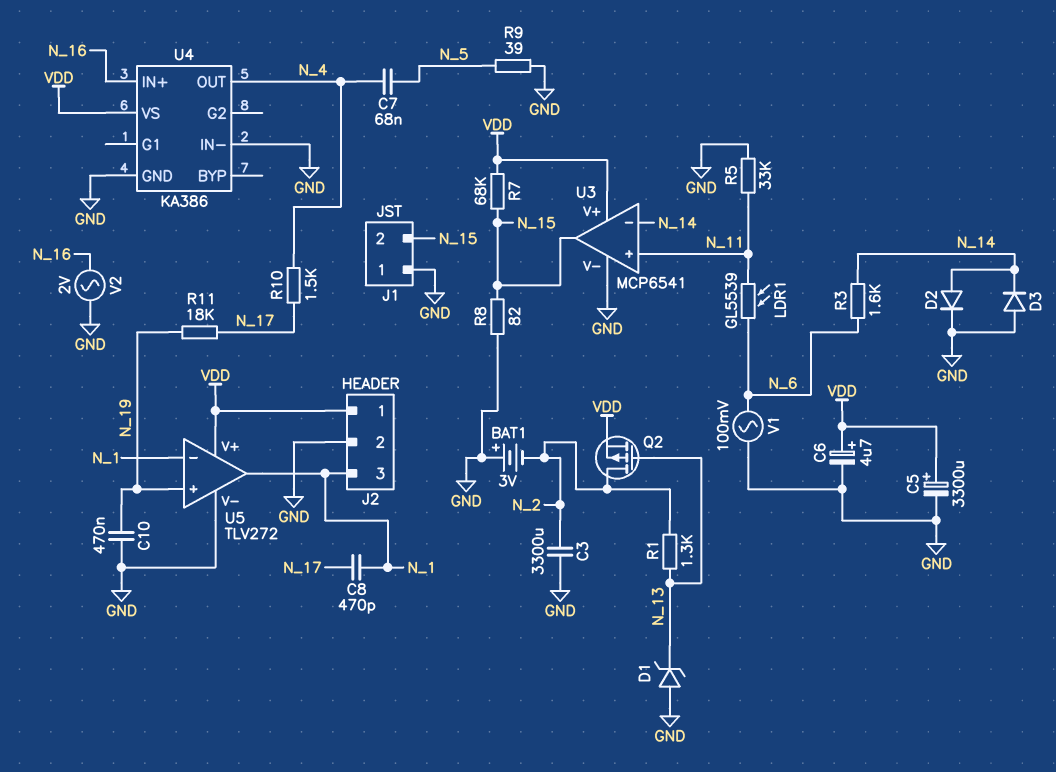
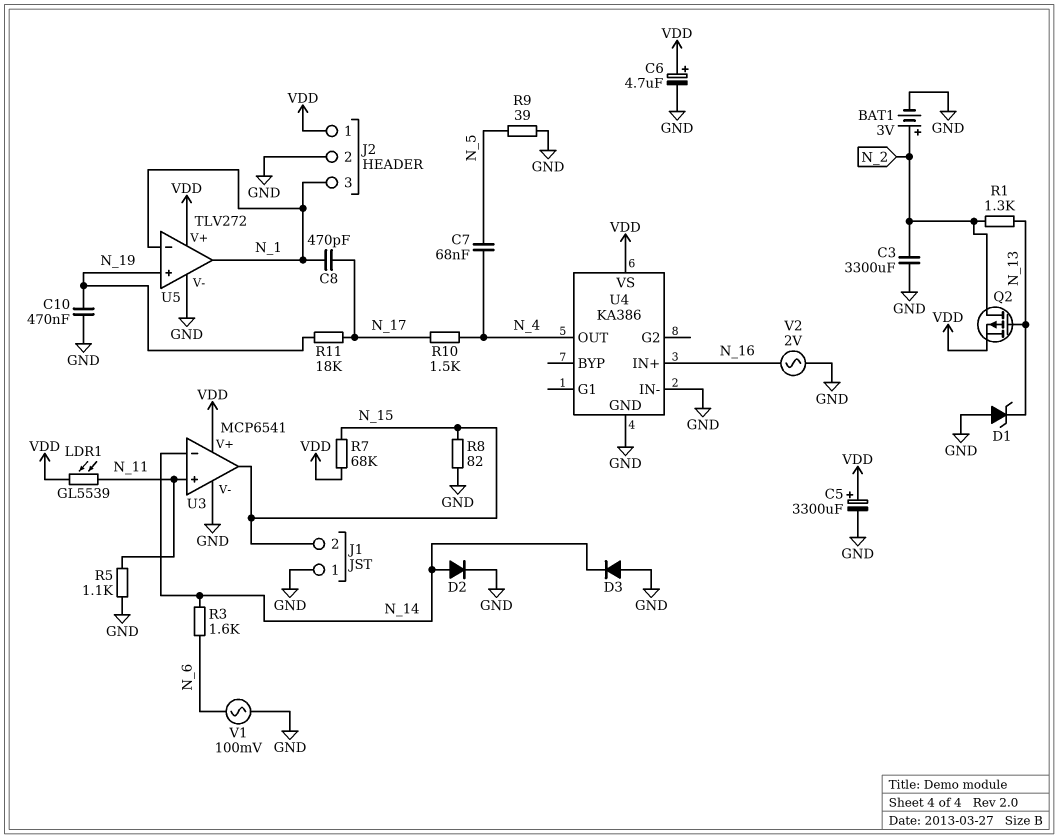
BAT1: 3V (plus GND, minus N_2) -> 3V (plus N_2, minus GND)
LDR1: GL5539 (N_6, N_11) -> GL5539 (N_11, VDD)
R5: 33k (GND, N_11) -> 1.1k (GND, N_11)

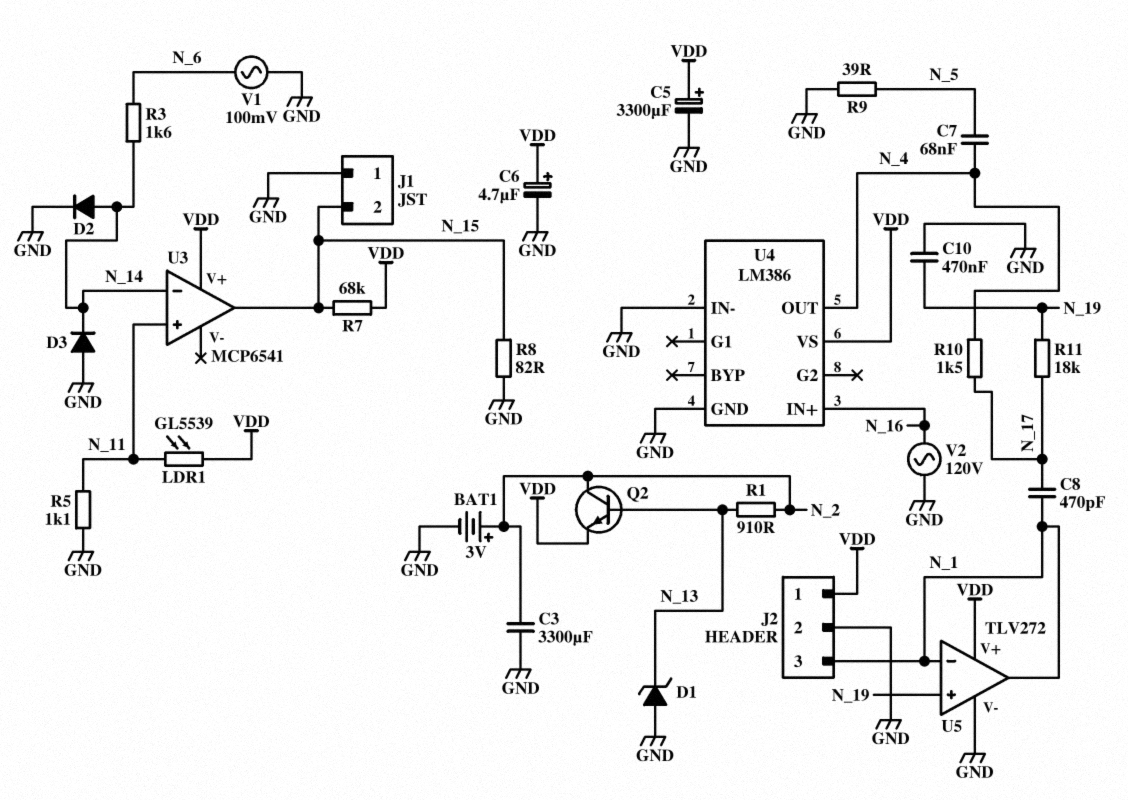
Q2: PMOS (G N_13, D N_2, S VDD) -> NPN (B N_13, C N_2, E VDD)
R1: 1.3k (N_2, N_13) -> 910 (N_2, N_13)
U3 pin V-: GND -> none
U4: KA386 -> LM386
V2: AC 2V (GND, N_16) -> AC 120V (GND, N_16)

